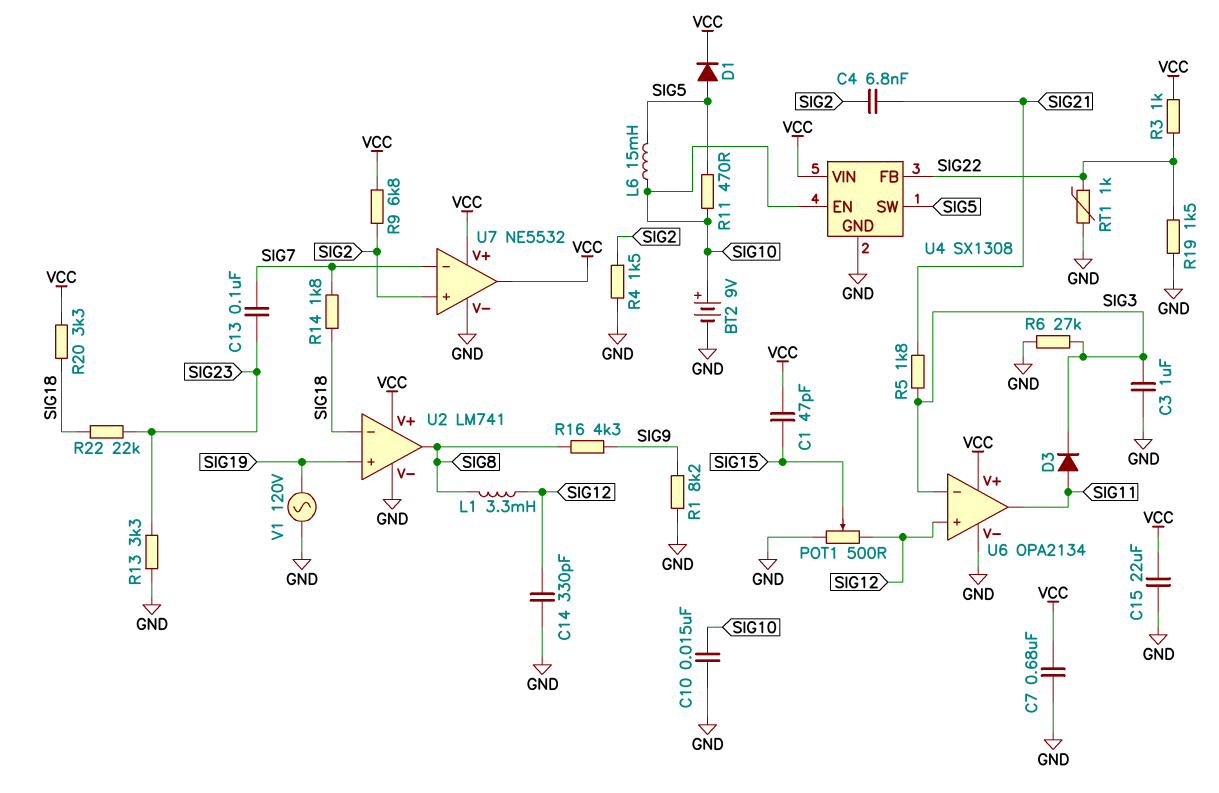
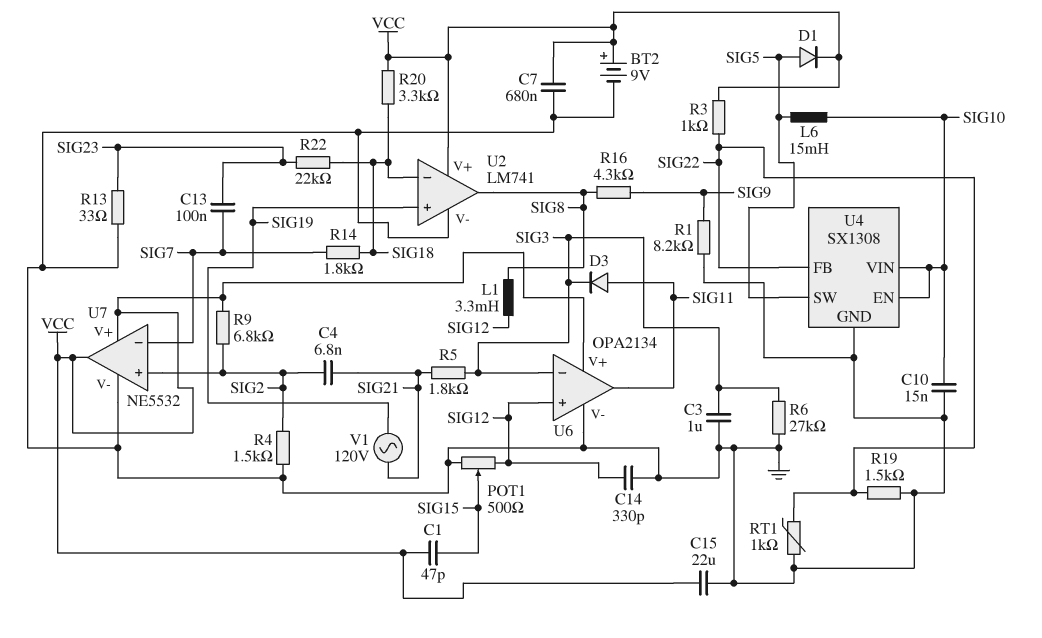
BT2: 9V (plus SIG10, minus GND) -> 9V (plus VCC, minus GND)
R11: 470 (SIG5, SIG10) -> none
R13: 3.3k (GND, SIG23) -> 33 (GND, SIG23)
U4 pin VIN: VCC -> SIG10
V1: AC 120V (GND, SIG19) -> AC 120V (SIG19, SIG21)

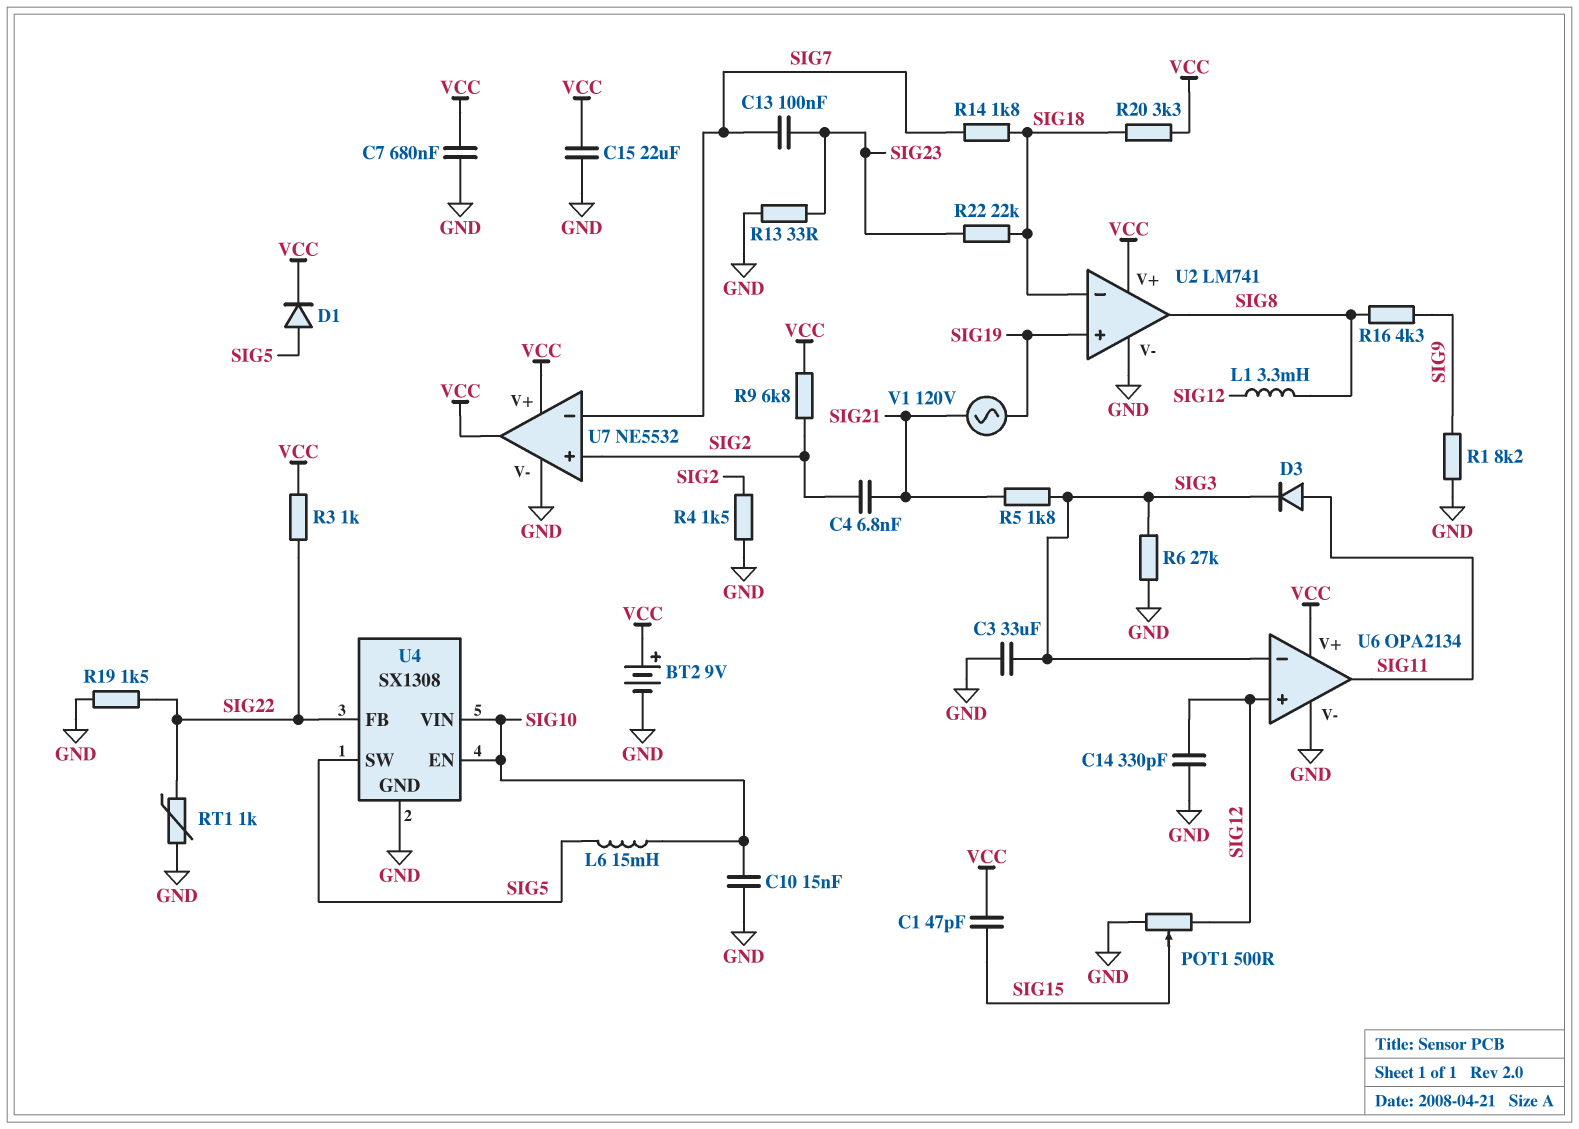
C3: 1uF (GND, SIG3) -> 33uF (GND, SIG3)

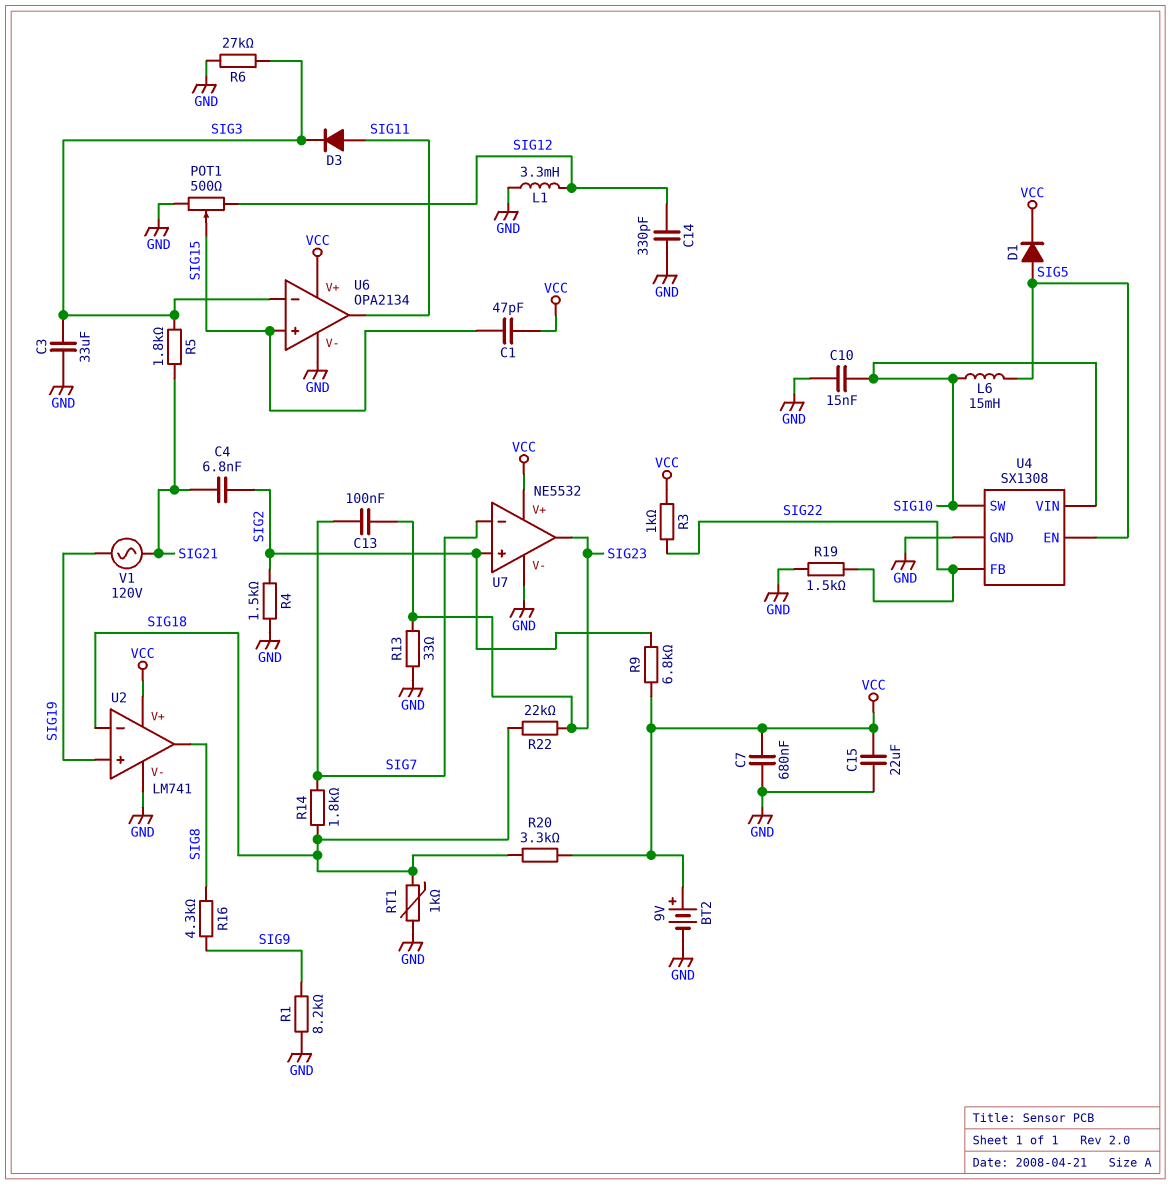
L1: 3.3mH (SIG8, SIG12) -> 3.3mH (GND, SIG12)
RT1: 1k (GND, SIG22) -> 1k (GND, SIG18)
U4 pin EN: SIG10 -> SIG5
U4 pin SW: SIG5 -> SIG10
U6 pin in+: SIG12 -> SIG15
U7 pin out: VCC -> SIG23

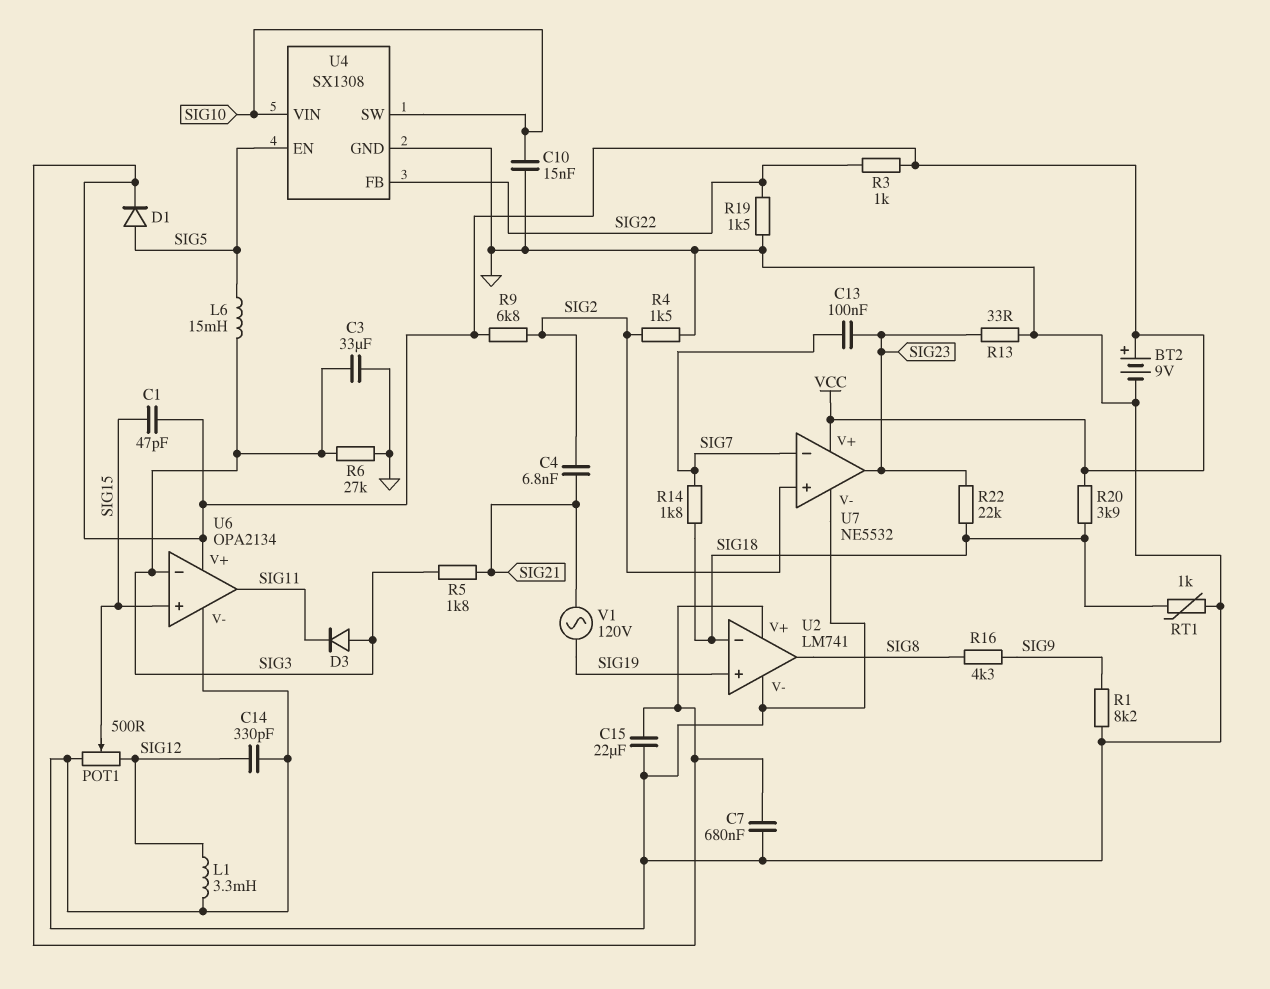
D3: diode (A SIG11, K SIG3) -> diode (A SIG3, K SIG11)
L6: 15mH (SIG5, SIG10) -> 15mH (SIG3, SIG5)
R20: 3.3k (SIG18, VCC) -> 3.9k (SIG18, VCC)

